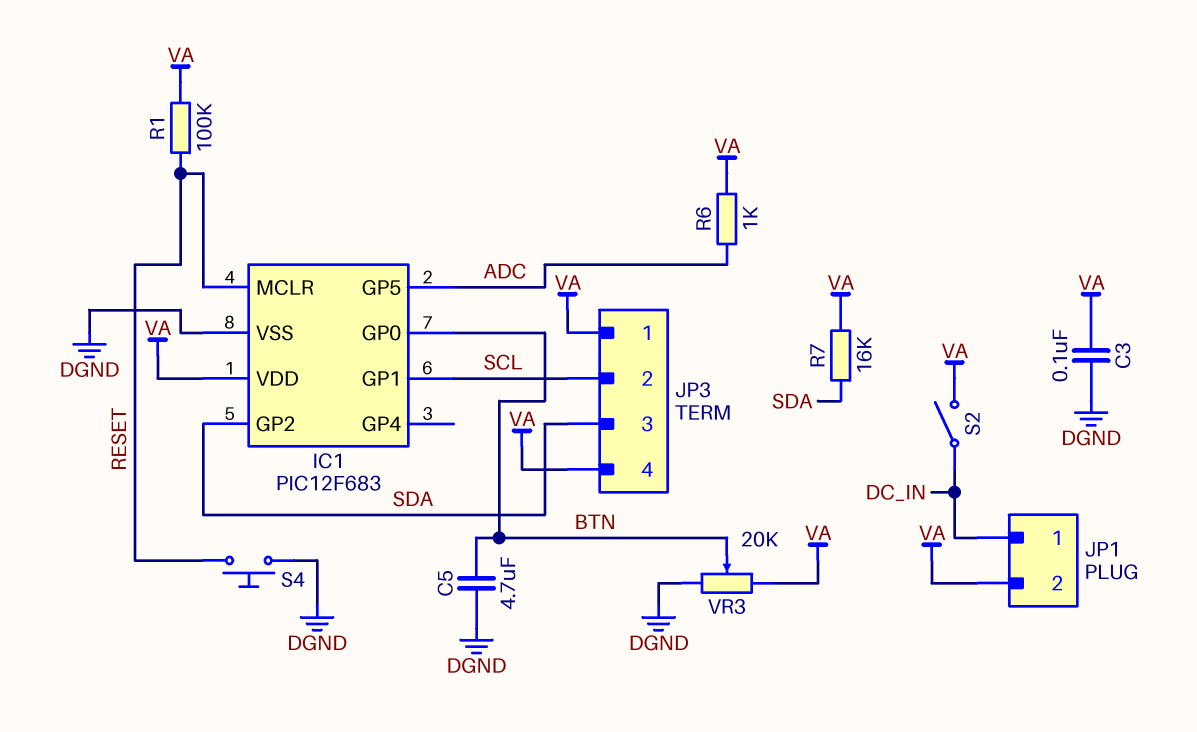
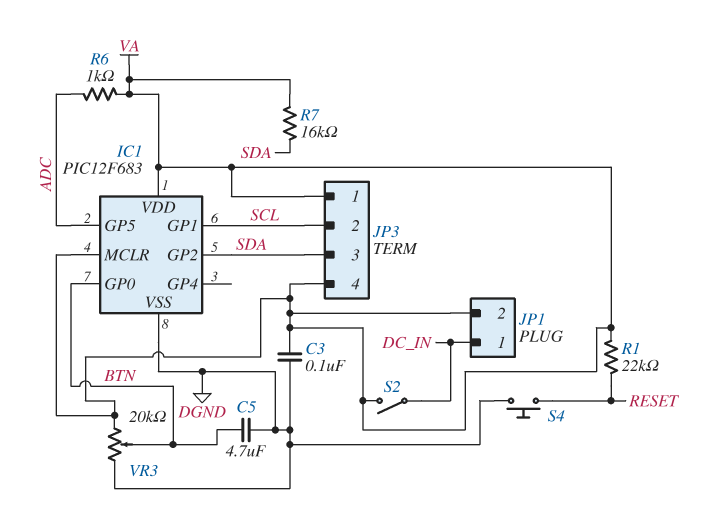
IC1 pin MCLR: RESET -> VA
R1: 100k (RESET, VA) -> 22k (RESET, VA)

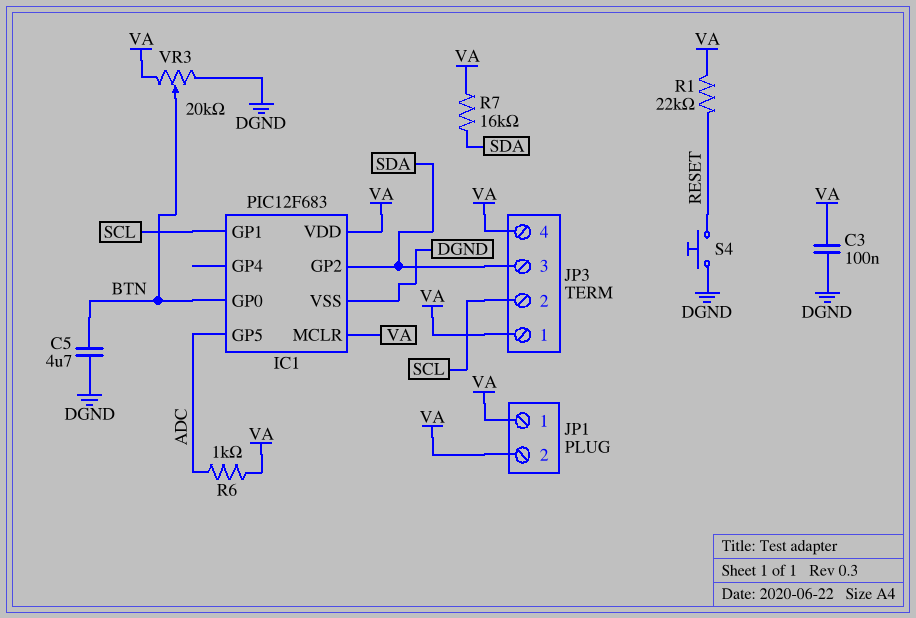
JP1 pin 1: DC_IN -> VA
S2: switch (DC_IN, VA) -> none

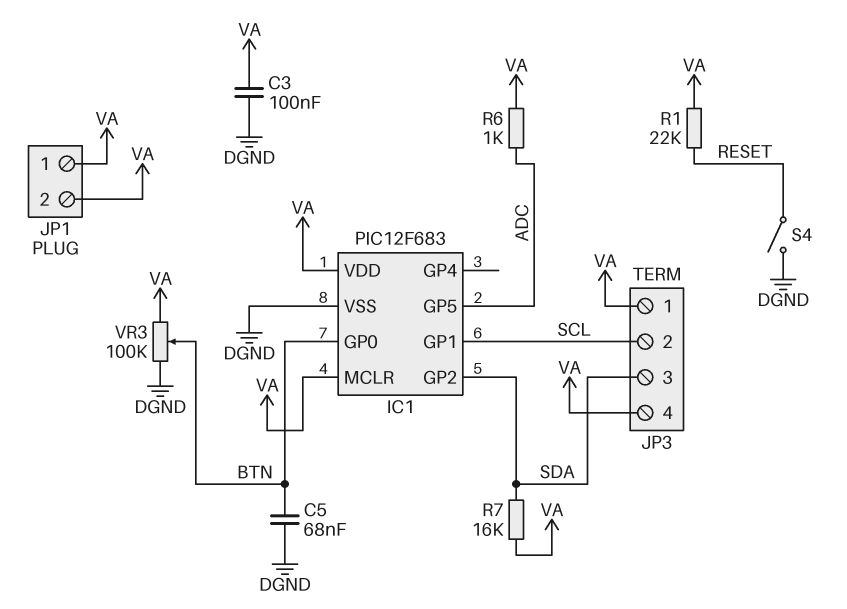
C5: 4.7uF (BTN, DGND) -> 68nF (BTN, DGND)
S4: button (DGND, RESET) -> switch (DGND, RESET)
VR3: 20k (DGND, VA, wiper BTN) -> 100k (DGND, VA, wiper BTN)

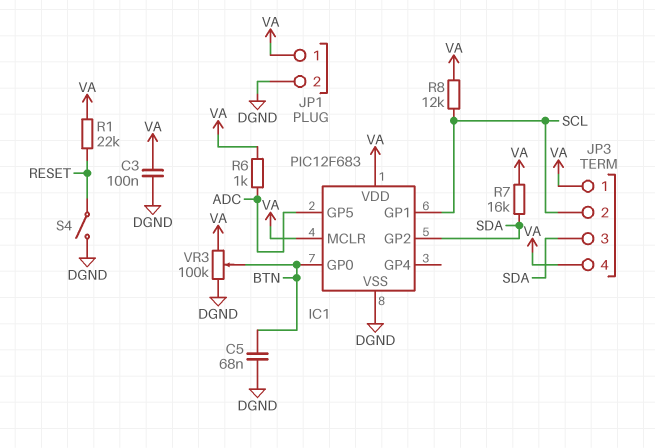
JP1 pin 2: VA -> DGND
R8: none -> 12k (SCL, VA)

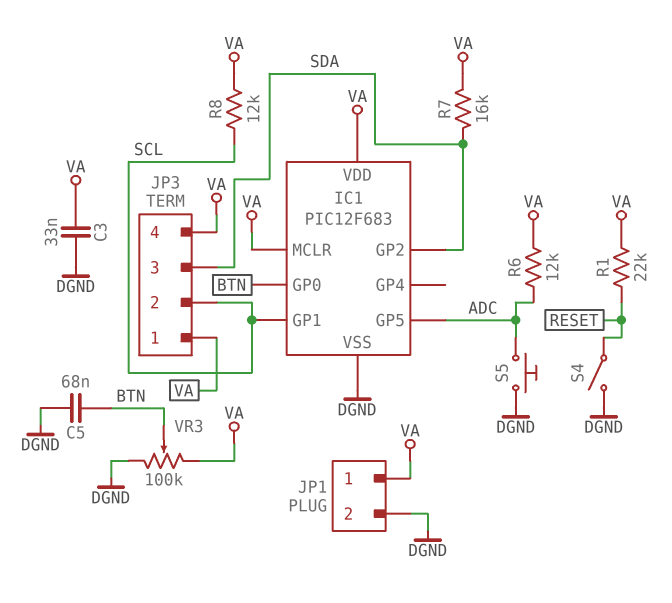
C3: 100nF (DGND, VA) -> 33nF (DGND, VA)
R6: 1k (ADC, VA) -> 12k (ADC, VA)
S5: none -> button (ADC, DGND)

